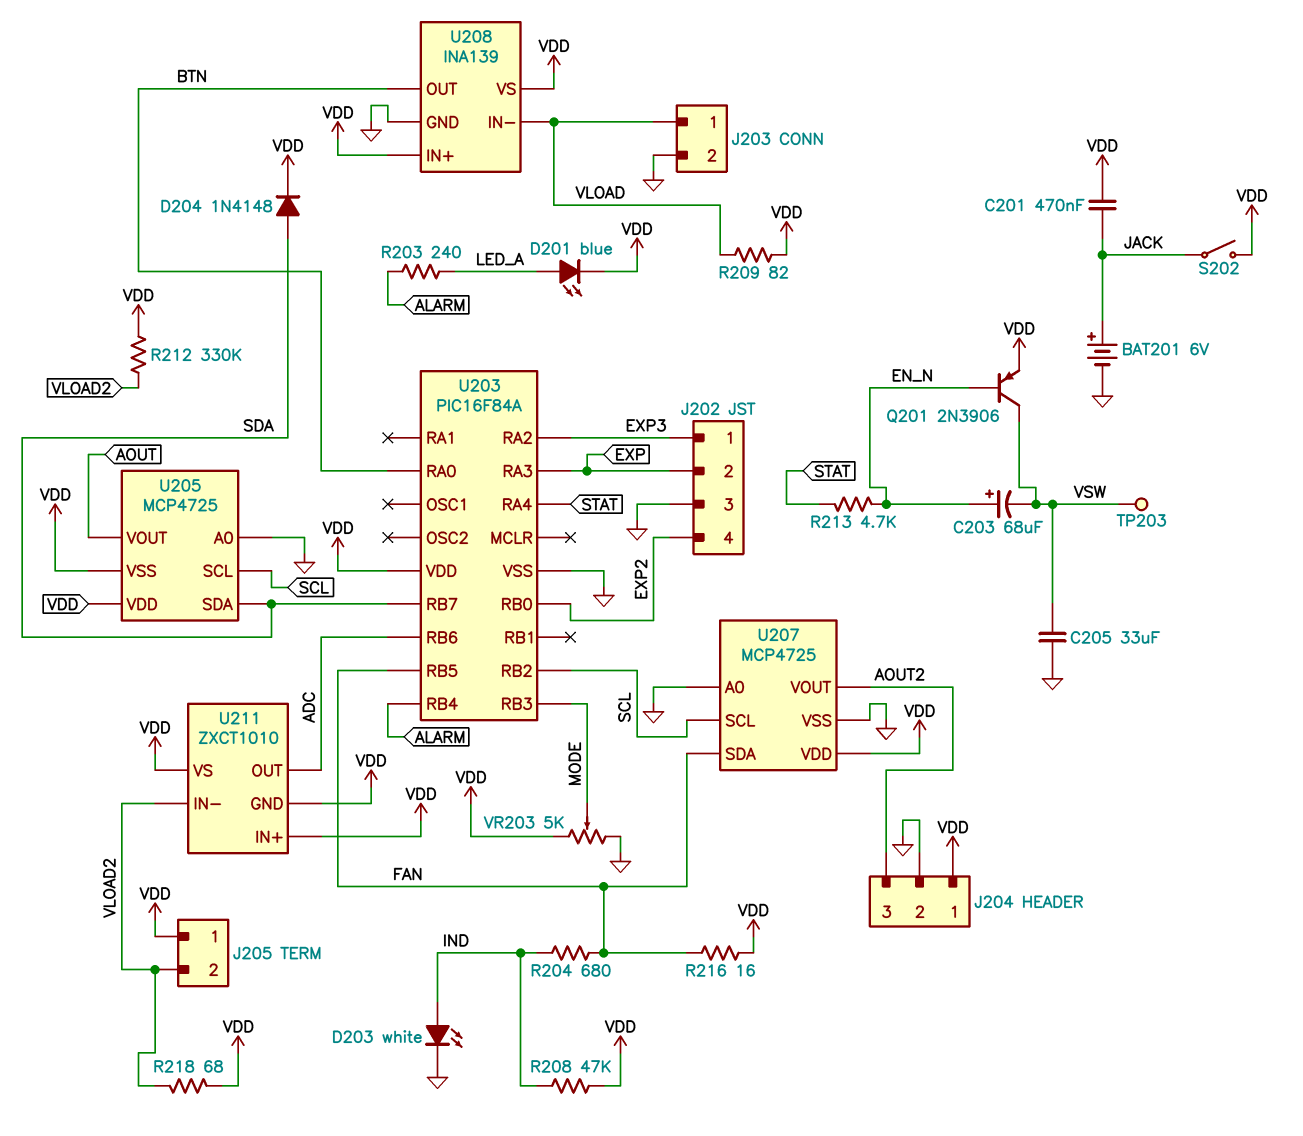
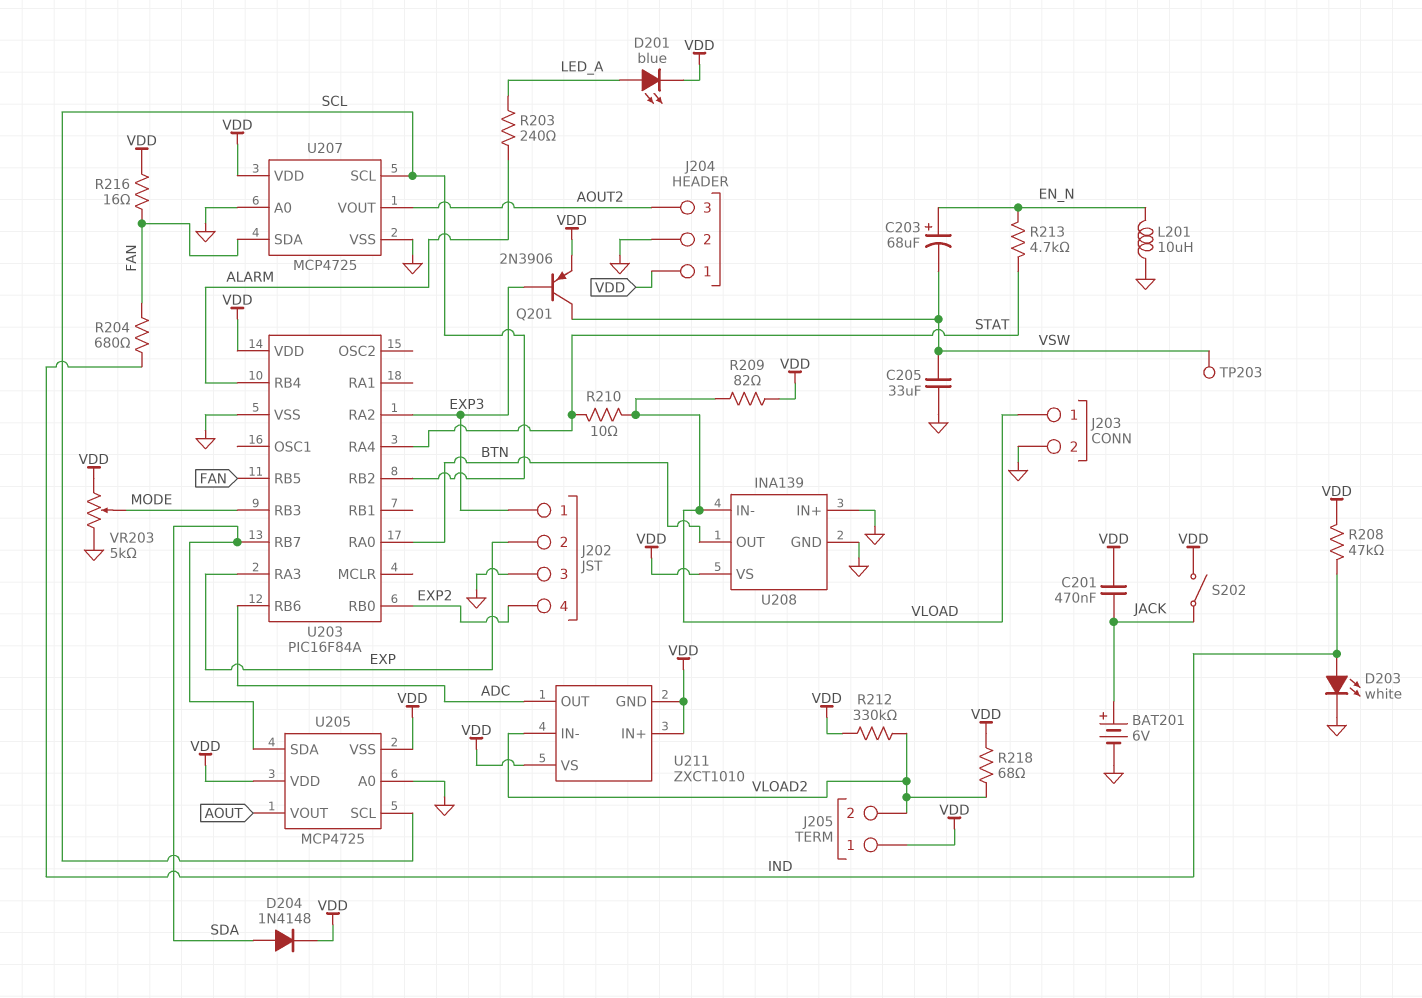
L201: none -> 10uH (EN_N, GND)
Q201: PNP 2N3906 (B EN_N, C VSW, E VDD) -> PNP 2N3906 (B EXP3, C VSW, E VDD)
R210: none -> 10 (STAT, VLOAD)
U208 pin IN+: VDD -> GND

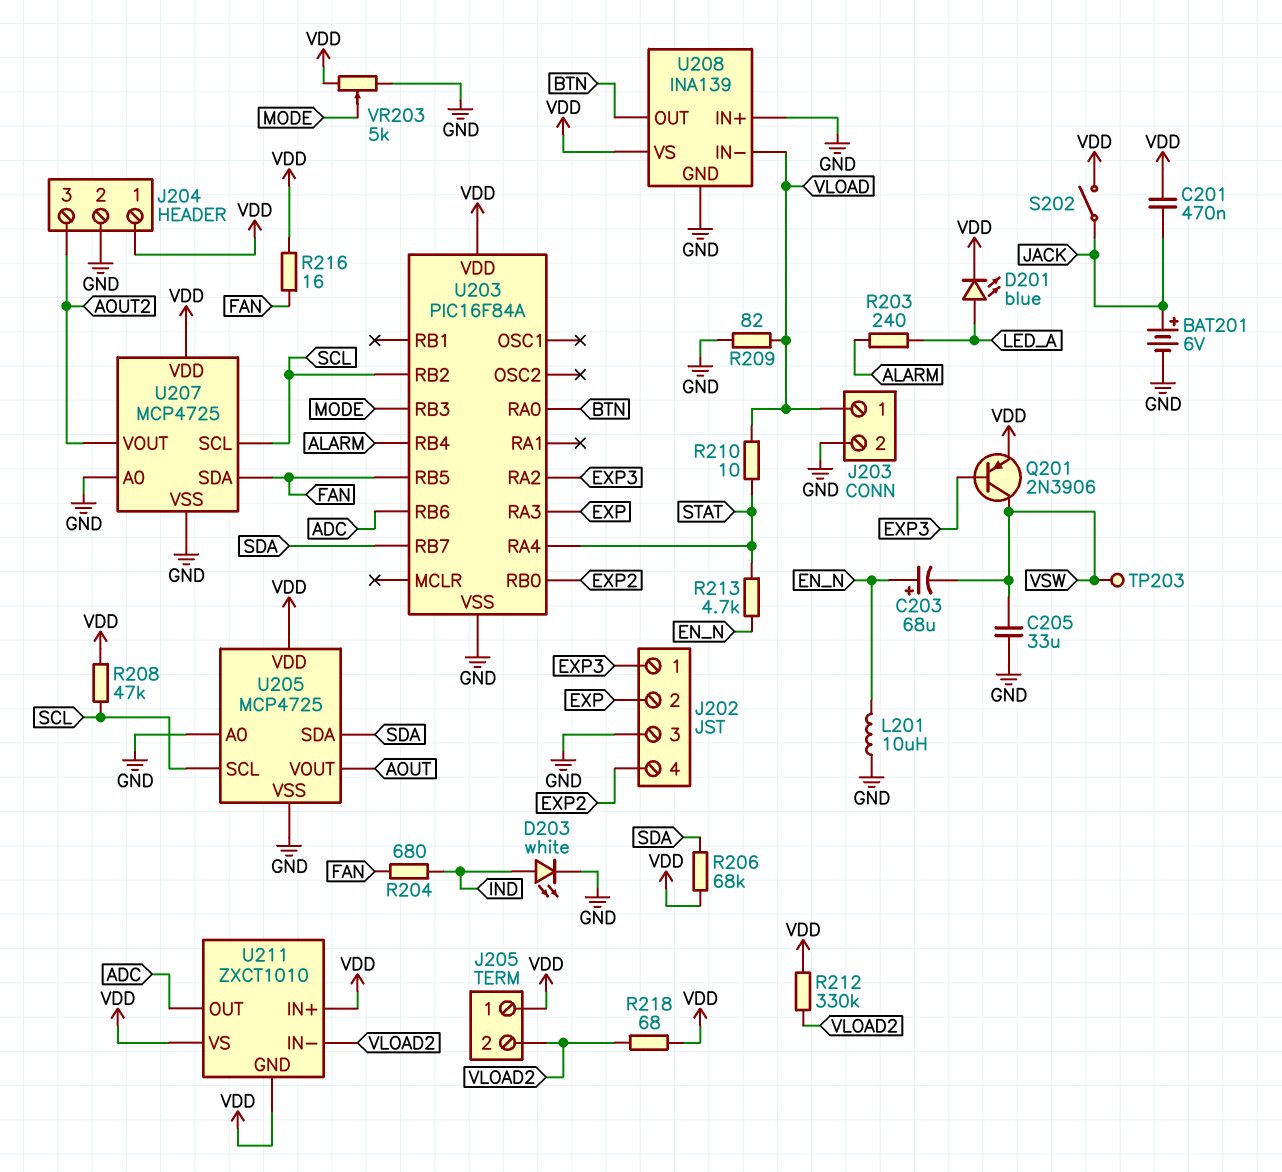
D204: diode 1N4148 (A SDA, K VDD) -> none
R206: none -> 68k (SDA, VDD)
R208: 47k (IND, VDD) -> 47k (SCL, VDD)
R209: 82 (VDD, VLOAD) -> 82 (GND, VLOAD)
U205 pin VSS: VDD -> GND

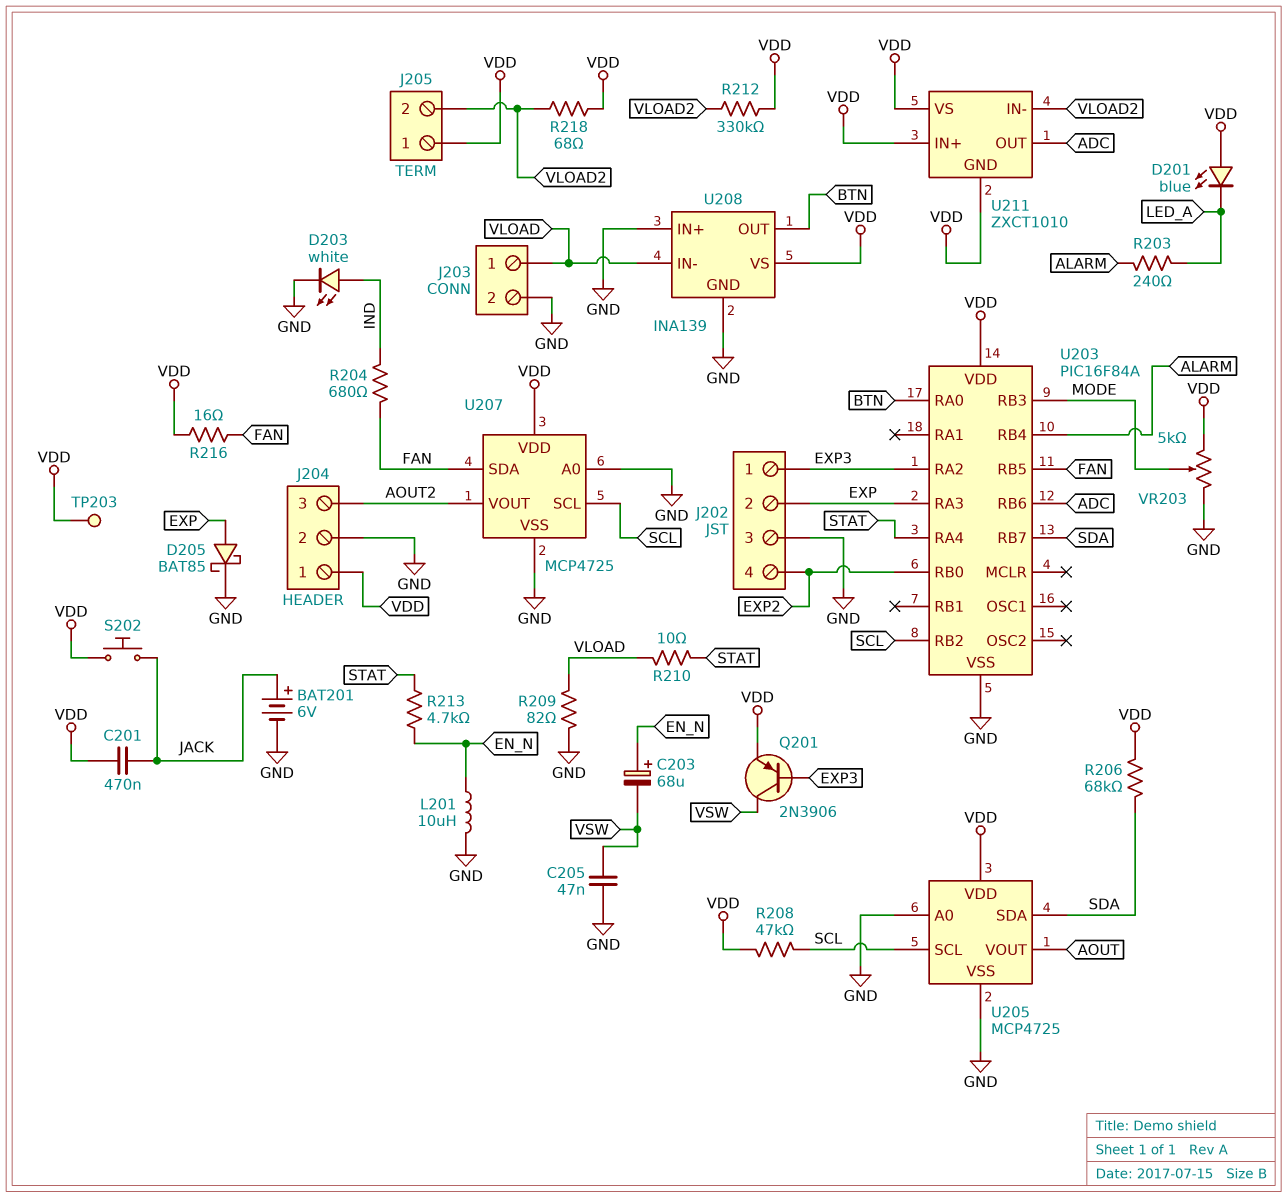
C205: 33uF (GND, VSW) -> 47nF (GND, VSW)
D201: LED blue (A LED_A, K VDD) -> LED blue (A VDD, K LED_A)
D205: none -> schottky BAT85 (A EXP, K GND)
S202: switch (JACK, VDD) -> button (JACK, VDD)
TP203: test point (VSW) -> test point (VDD)

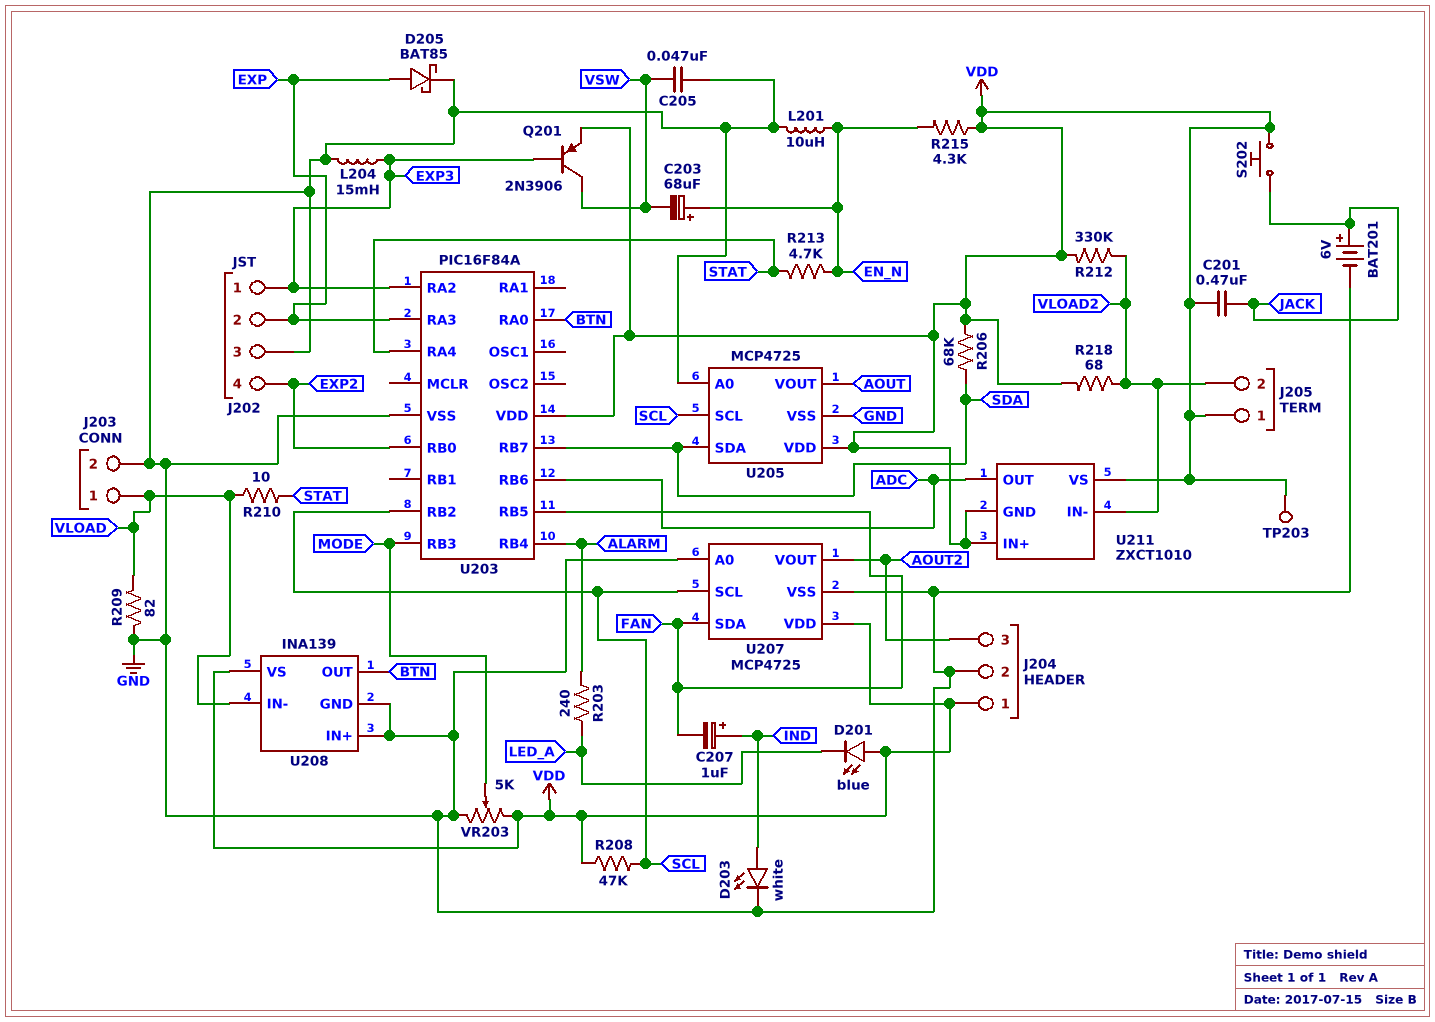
C207: none -> 1uF (plus IND, minus FAN)
L204: none -> 15mH (EXP3, GND)
R204: 680 (FAN, IND) -> none
R215: none -> 4.3k (EN_N, VDD)
R216: 16 (FAN, VDD) -> none

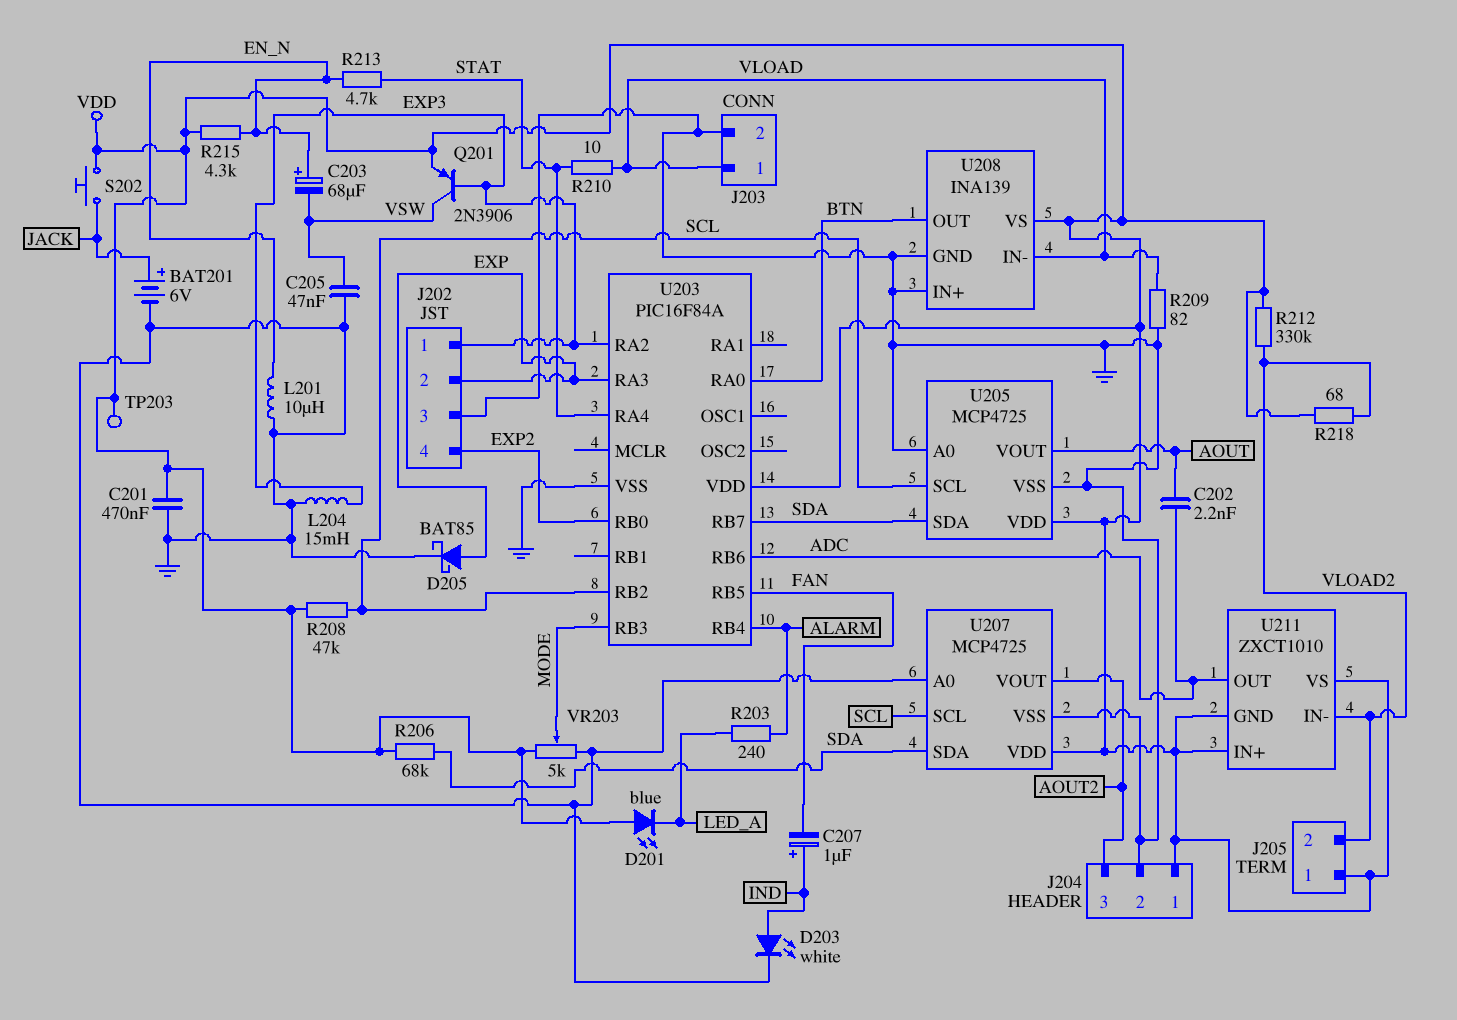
C201: 470nF (JACK, VDD) -> 470nF (GND, VDD)
C202: none -> 2.2nF (ADC, AOUT)
U207 pin SDA: FAN -> SDA

